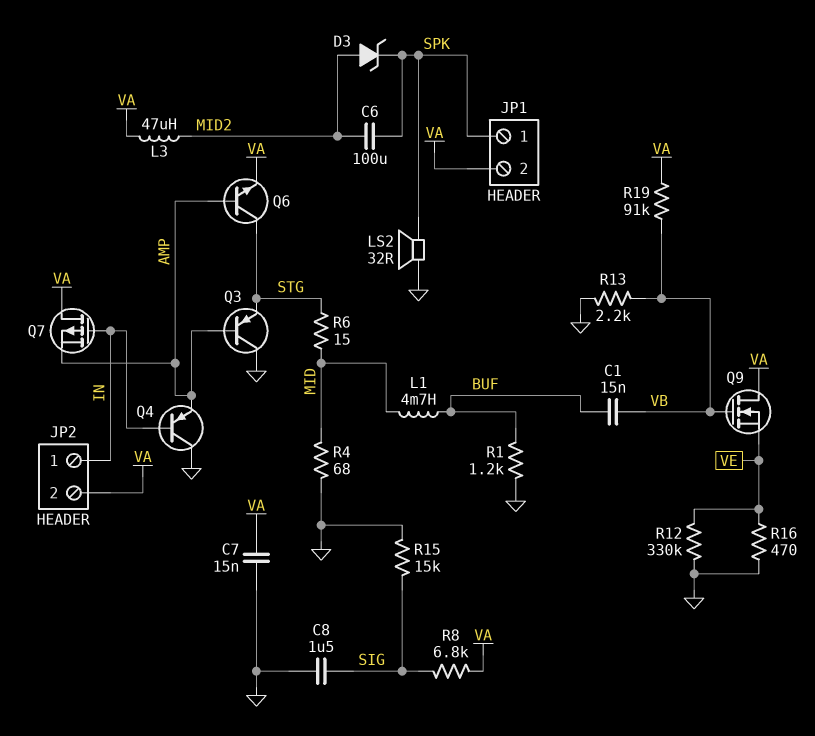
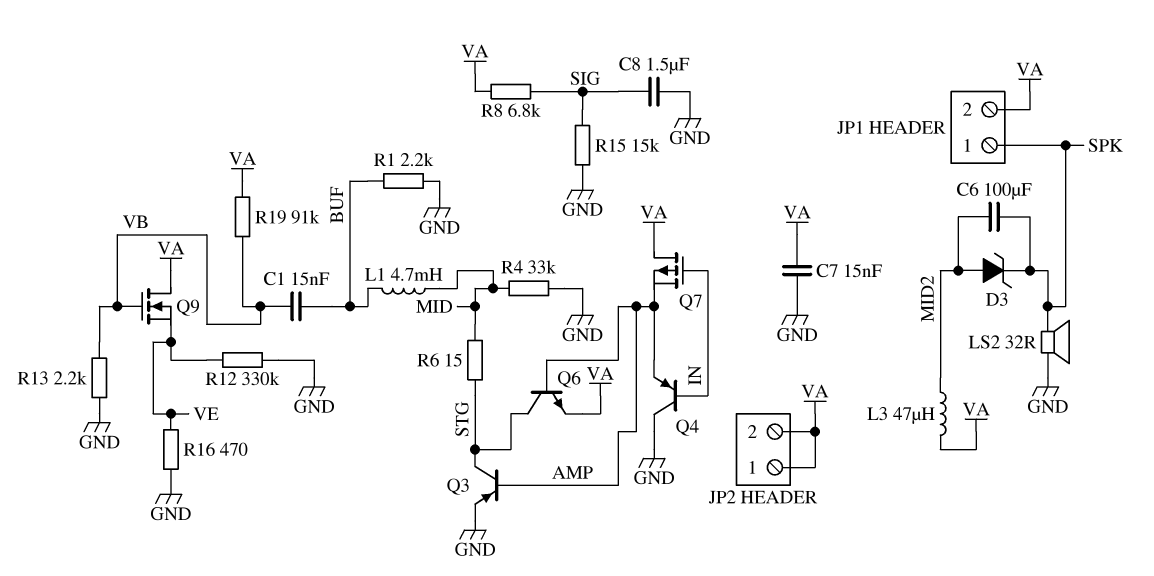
JP2 pin 1: IN -> VA
Q3: PNP (B AMP, C GND, E STG) -> PNP (B AMP, C STG, E GND)
R1: 1.2k (BUF, GND) -> 2.2k (BUF, GND)
R4: 68 (GND, MID) -> 33k (GND, MID)

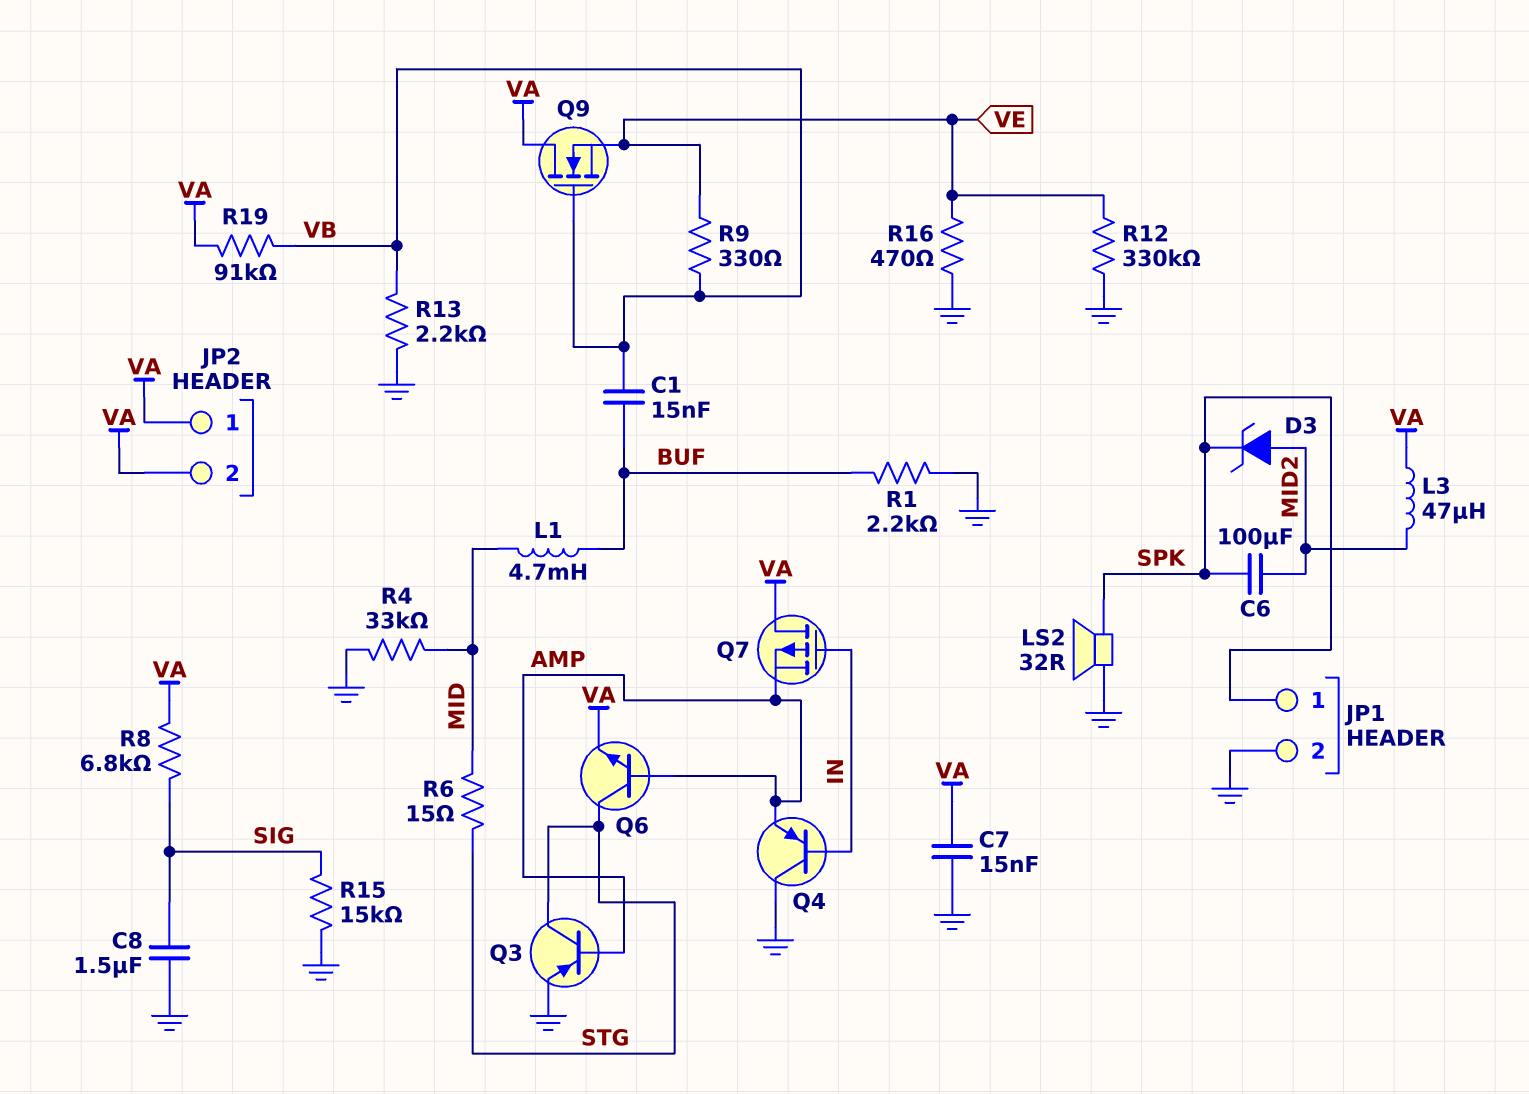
JP1 pin 2: VA -> GND
R9: none -> 330 (VB, VE)

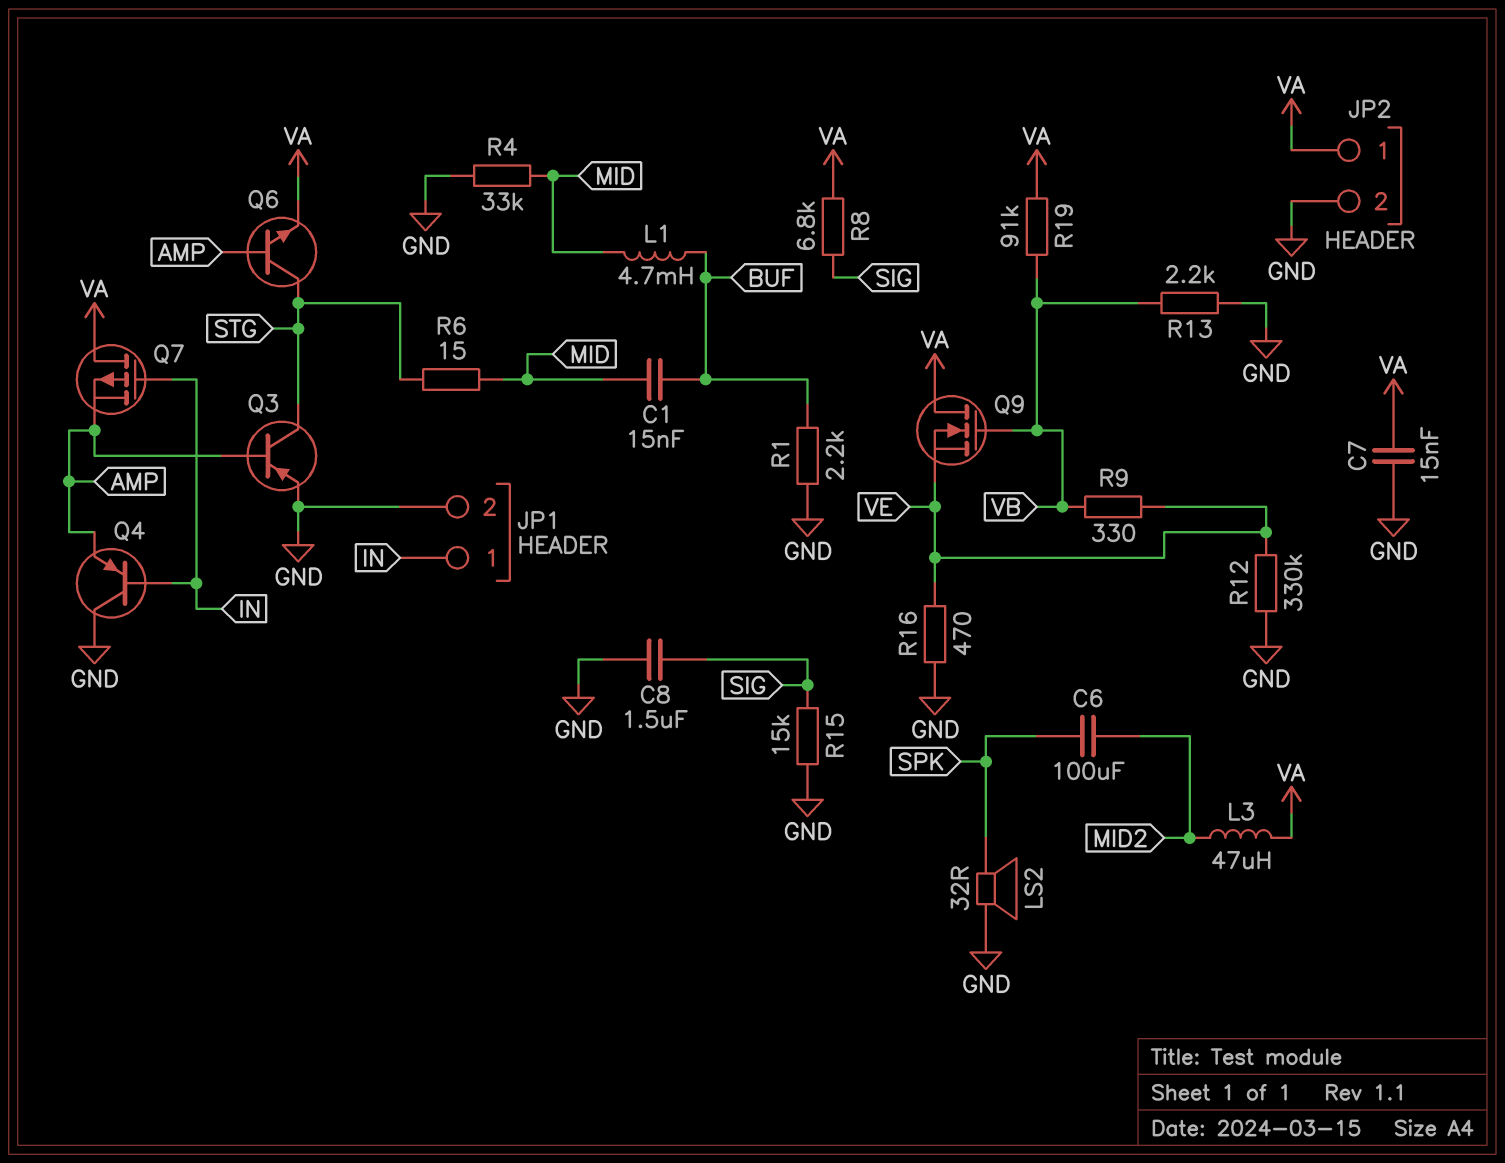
C1: 15nF (BUF, VB) -> 15nF (BUF, MID)
D3: zener (A MID2, K SPK) -> none
JP1 pin 1: SPK -> IN
JP2 pin 2: VA -> GND

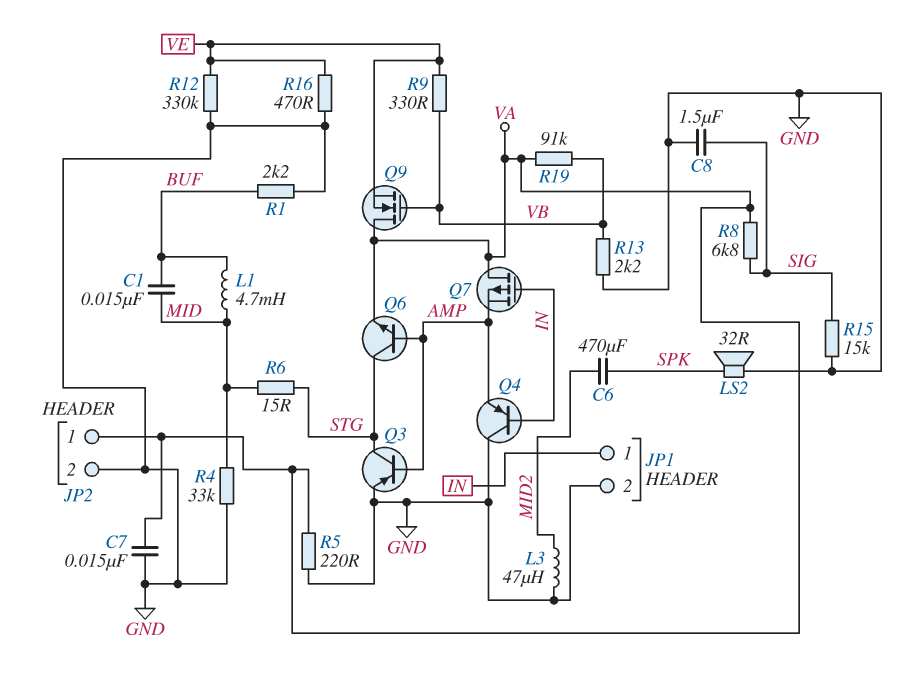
C6: 100uF (MID2, SPK) -> 470uF (MID2, SPK)
L3: 47uH (MID2, VA) -> 47uH (GND, MID2)
R5: none -> 220 (GND, VA)

